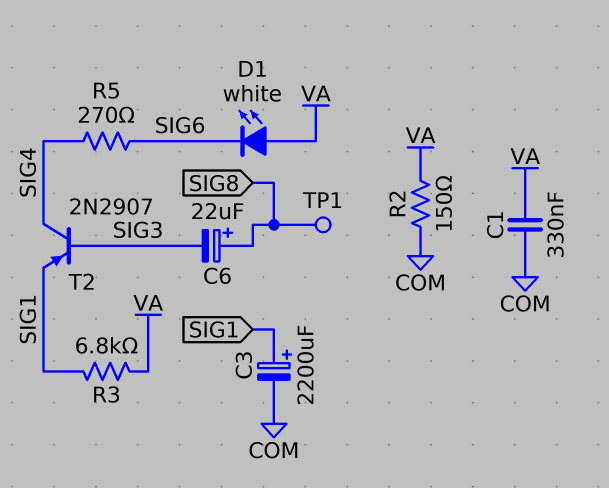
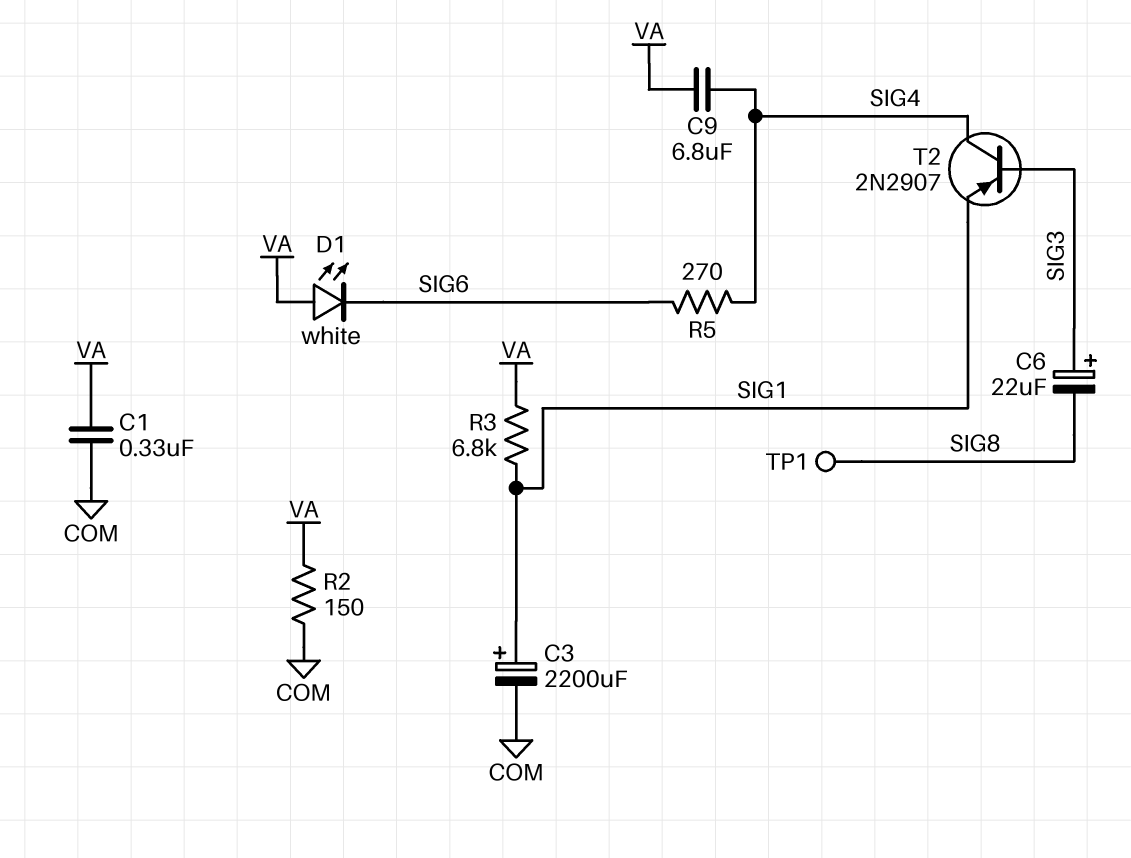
C6: 22uF (plus SIG8, minus SIG3) -> 22uF (plus SIG3, minus SIG8)
C9: none -> 6.8uF (SIG4, VA)

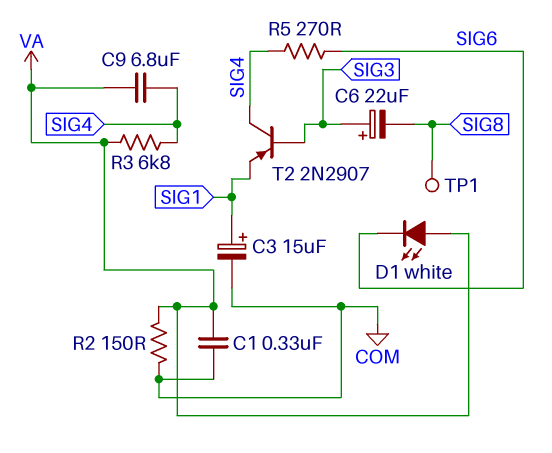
C3: 2200uF (plus SIG1, minus COM) -> 15uF (plus SIG1, minus COM)
R3: 6.8k (SIG1, VA) -> 6.8k (SIG4, VA)

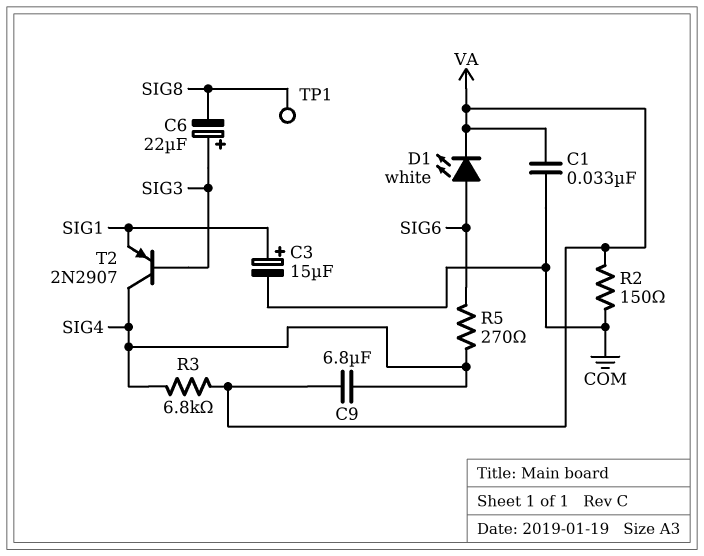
C1: 330nF (COM, VA) -> 33nF (COM, VA)
D1: LED white (A VA, K SIG6) -> LED white (A SIG6, K VA)

